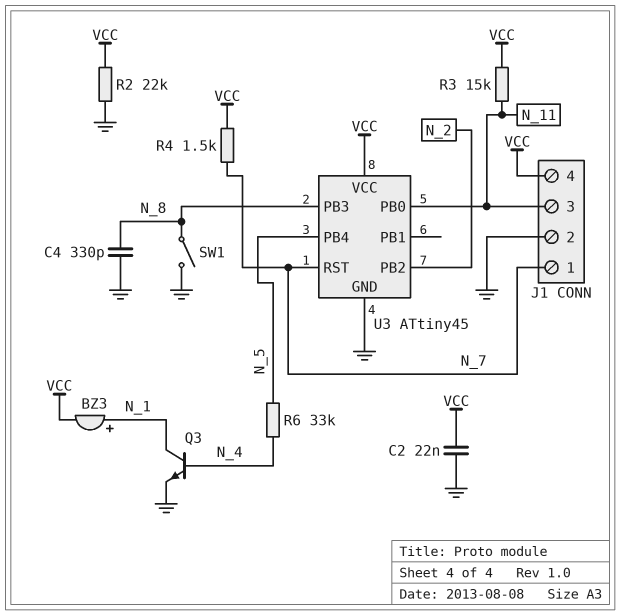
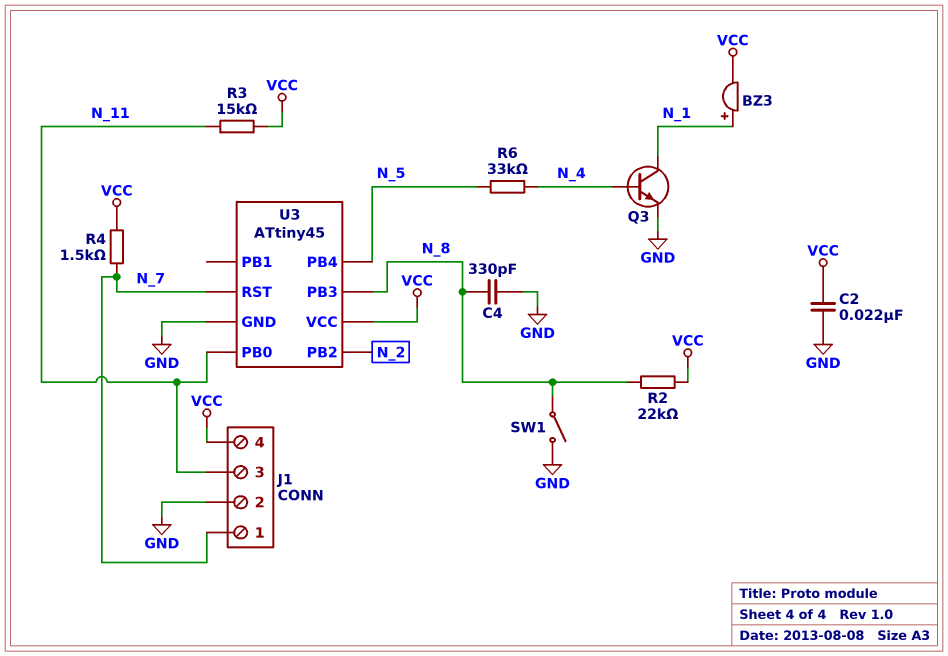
R2: 22k (GND, VCC) -> 22k (N_8, VCC)

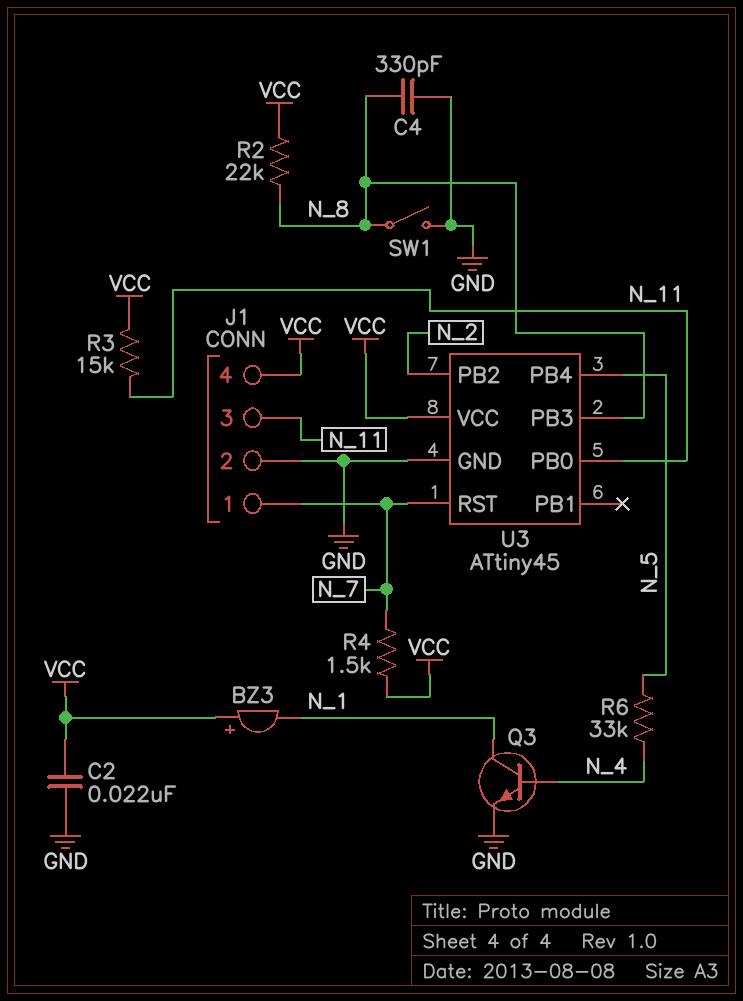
BZ3: buzzer (plus N_1, minus VCC) -> buzzer (plus VCC, minus N_1)

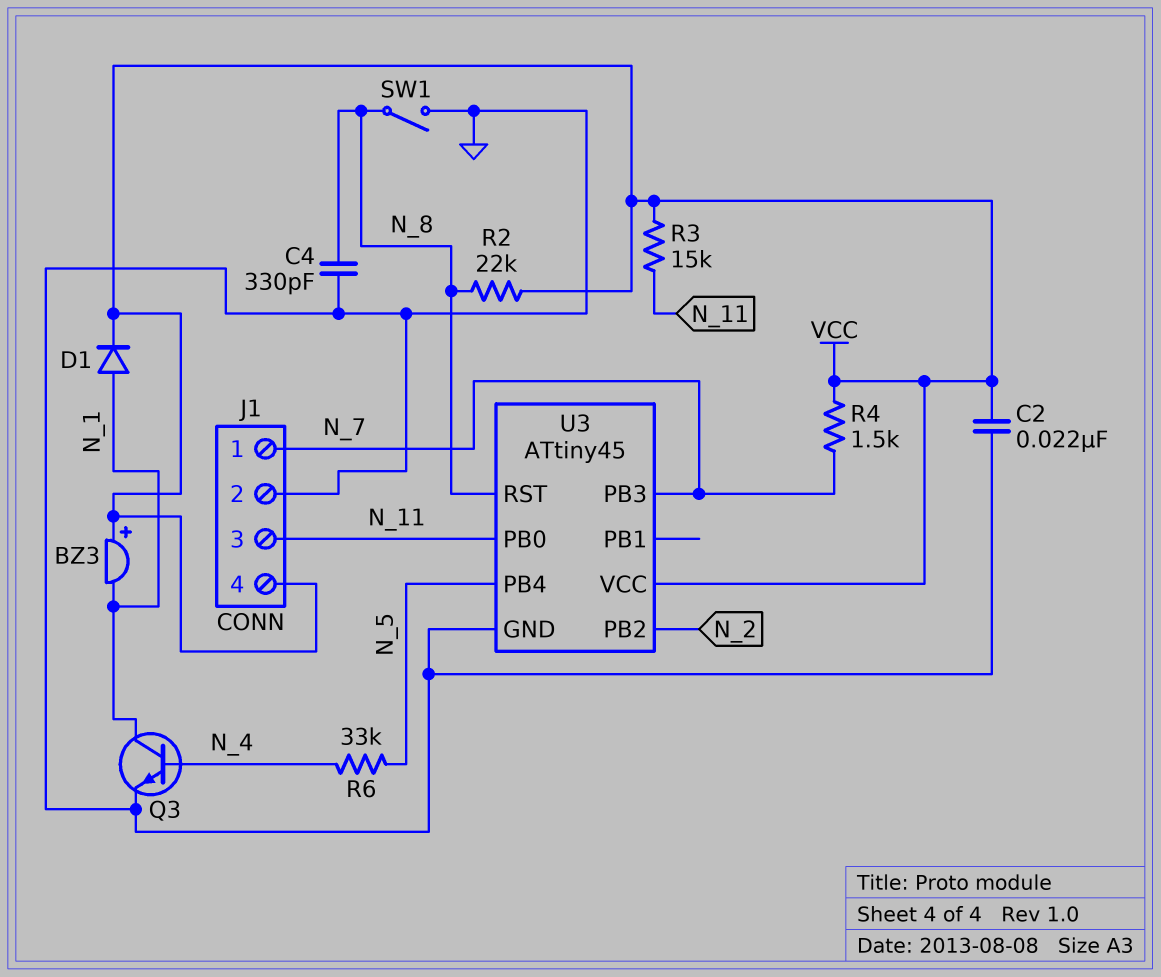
D1: none -> diode (A N_1, K VCC)
U3 pin PB3: N_8 -> N_7
U3 pin RST: N_7 -> N_8

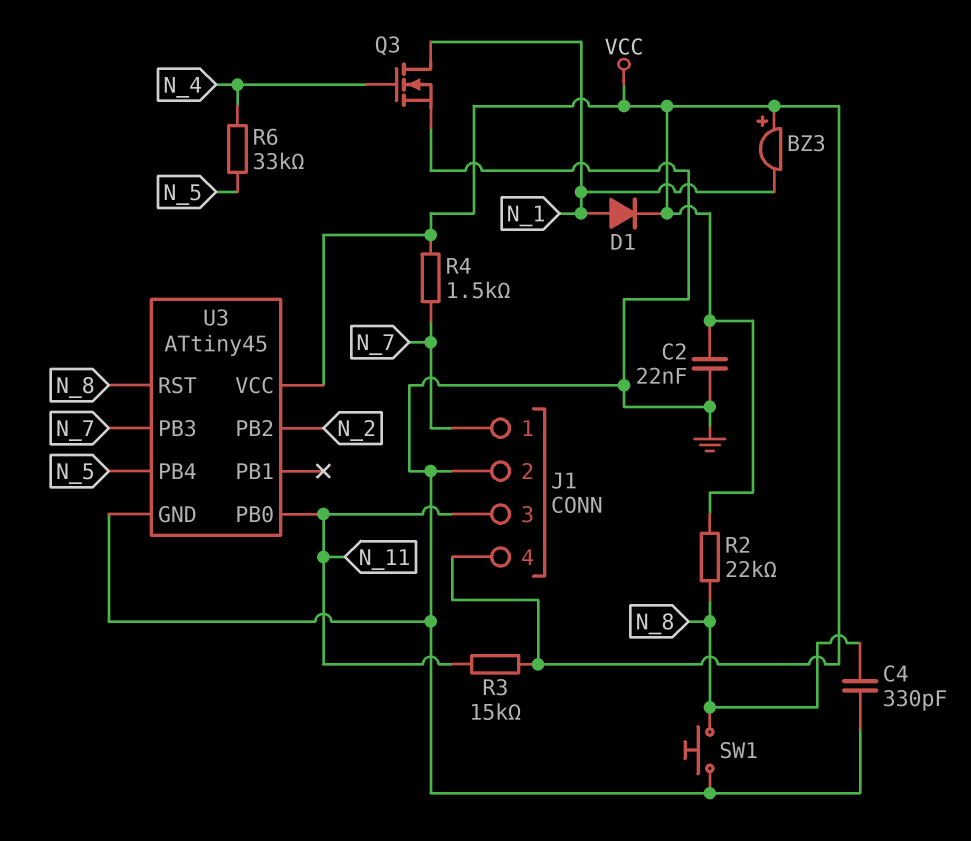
Q3: NPN (B N_4, C N_1, E GND) -> NMOS (G N_4, D N_1, S GND)
SW1: switch (GND, N_8) -> button (GND, N_8)

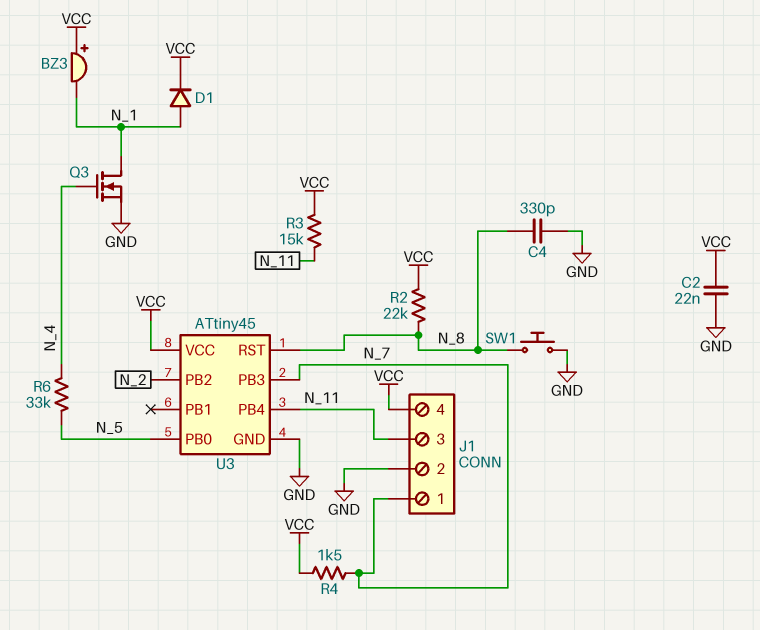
U3 pin PB0: N_11 -> N_5
U3 pin PB4: N_5 -> N_11

